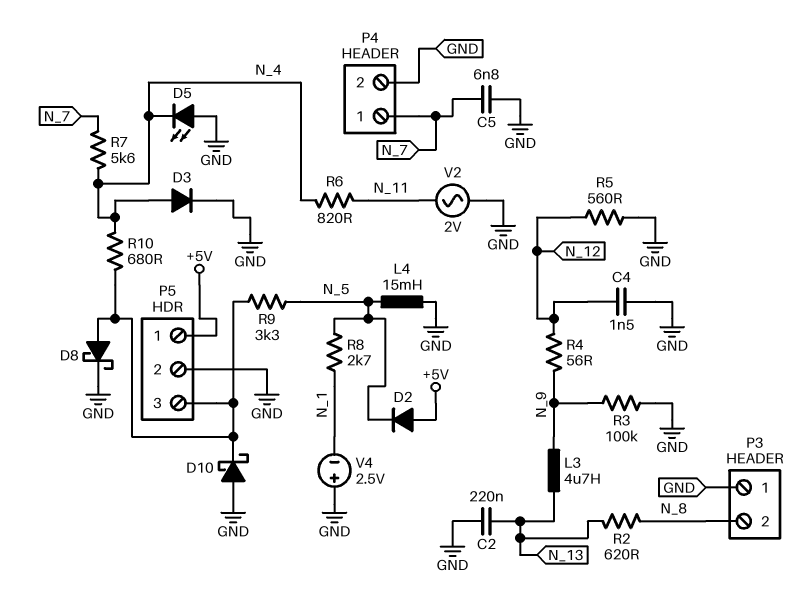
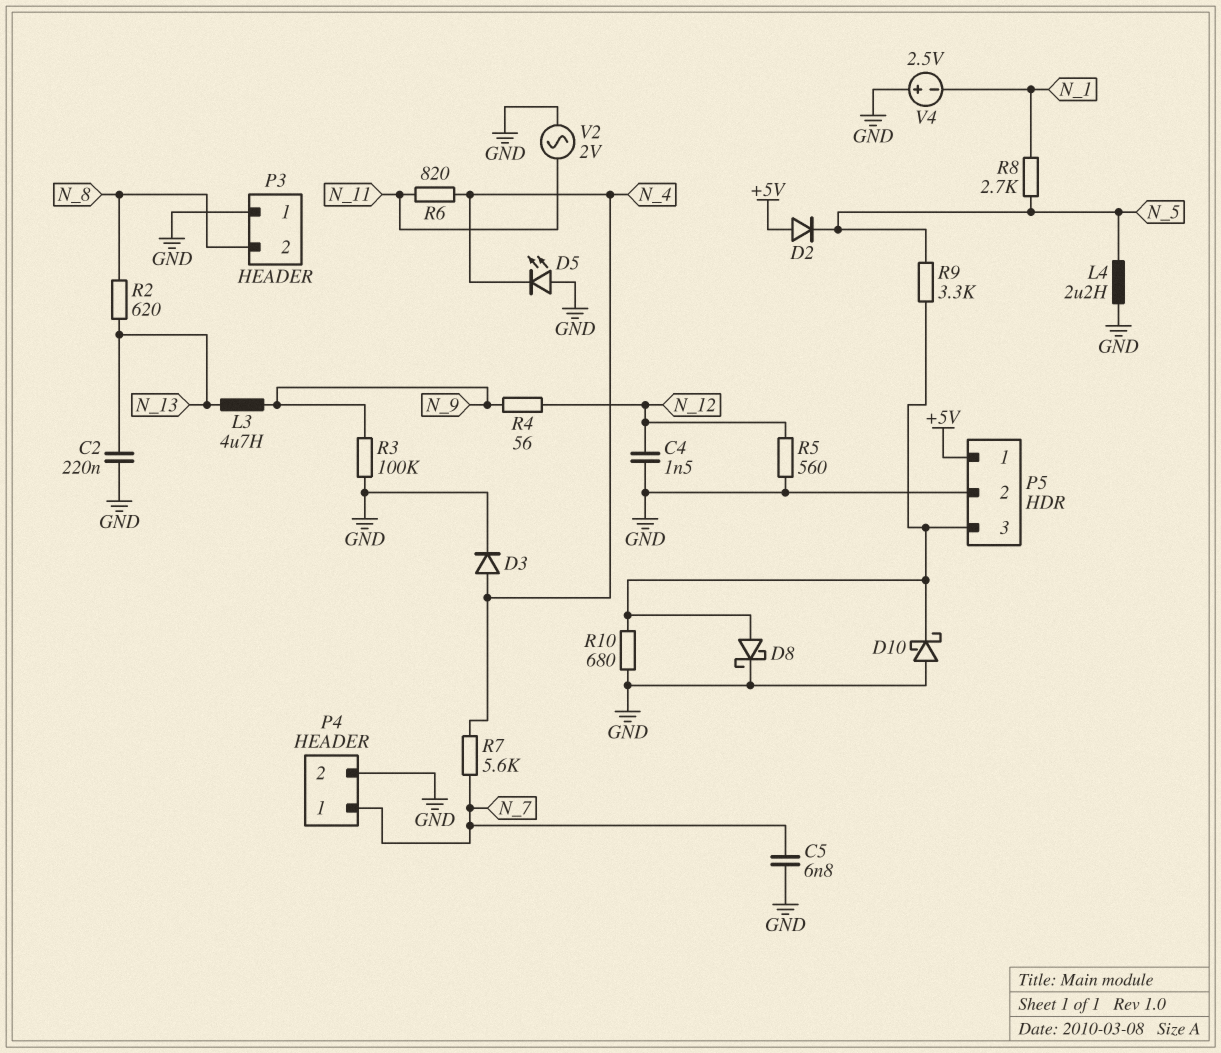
L4: 15mH (GND, N_5) -> 2.2uH (GND, N_5)
R10: 680 (N_4, P5/3) -> 680 (GND, P5/3)

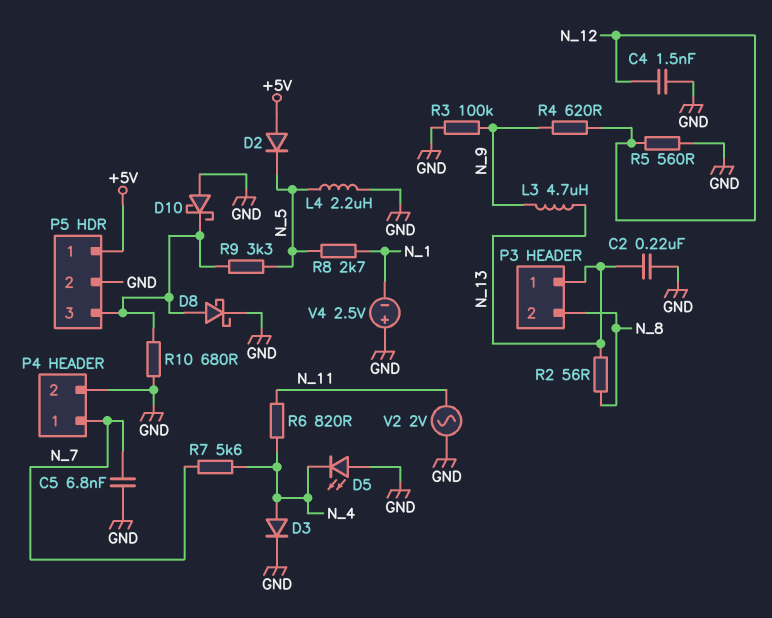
P3 pin 1: GND -> N_13
R2: 620 (N_8, N_13) -> 56 (N_8, N_13)
R4: 56 (N_9, N_12) -> 620 (N_9, N_12)

